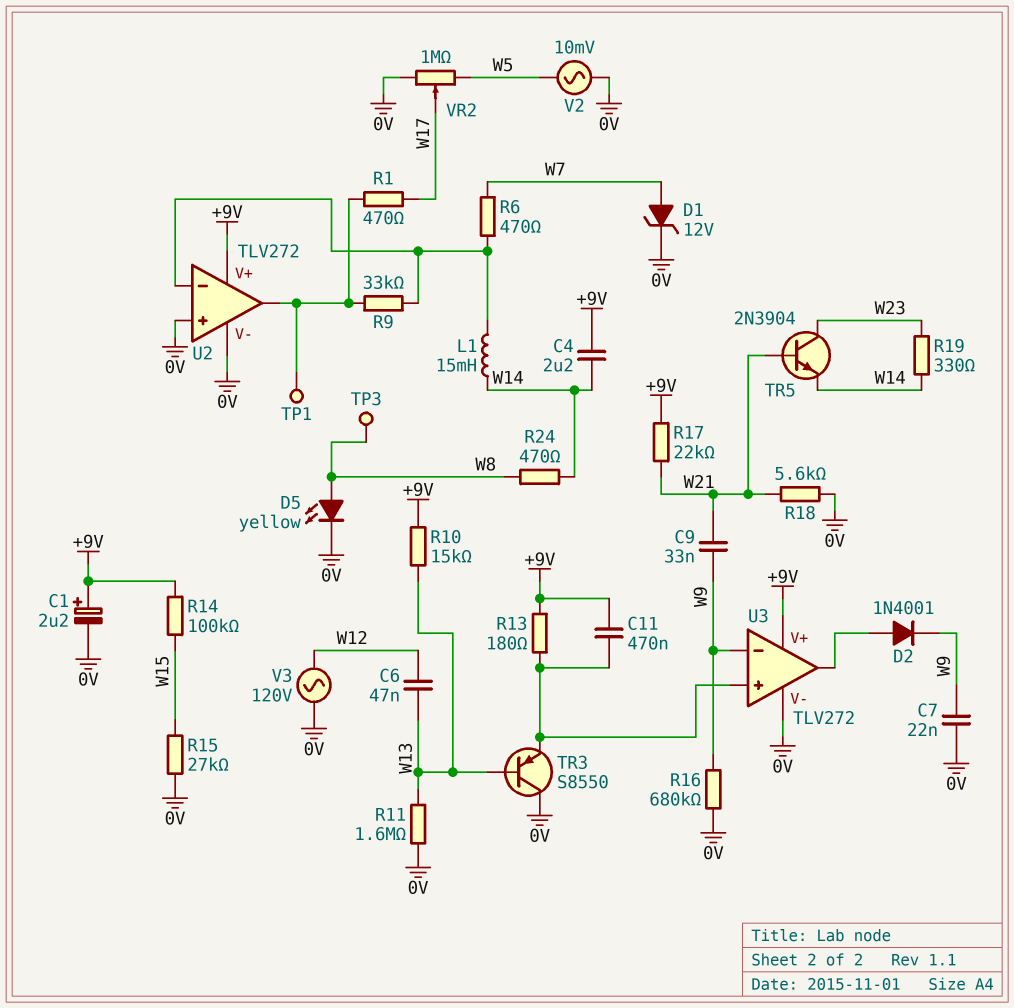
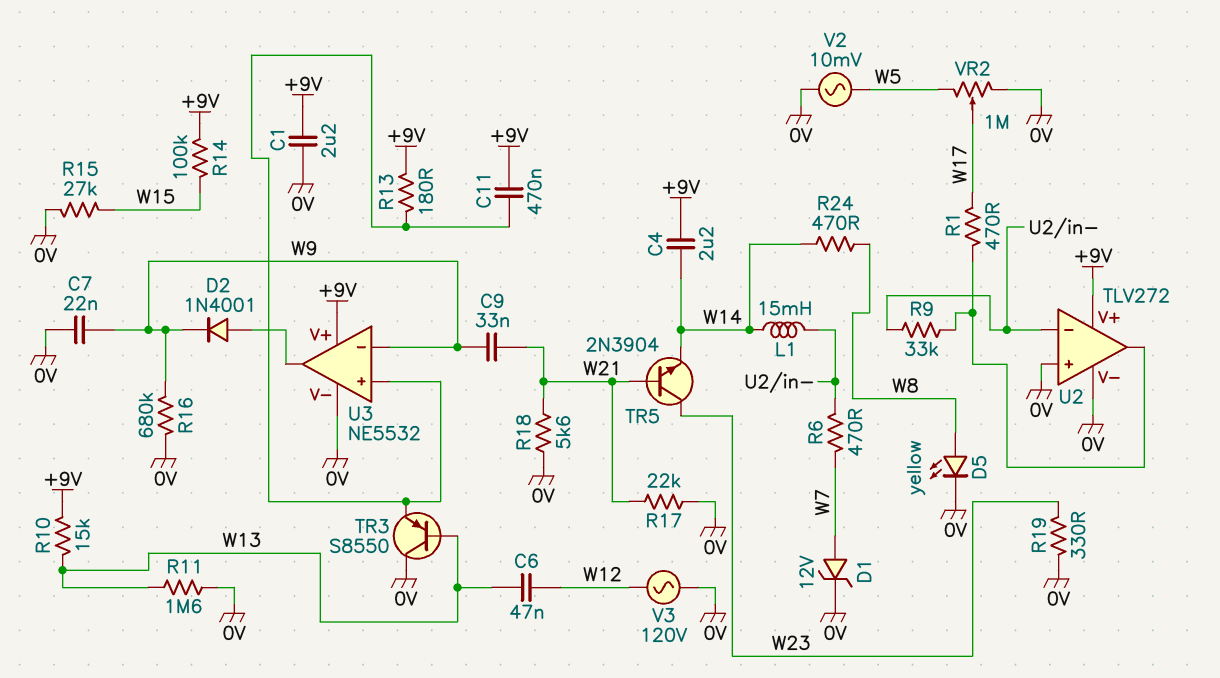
C1: 2.2uF (plus +9V, minus 0V) -> 2.2uF (+9V, 0V)
R17: 22k (+9V, W21) -> 22k (0V, W21)
R19: 330 (W14, W23) -> 330 (0V, W23)
TP1: test point (U2/out) -> none
TP3: test point (W8) -> none
U3: TLV272 -> NE5532

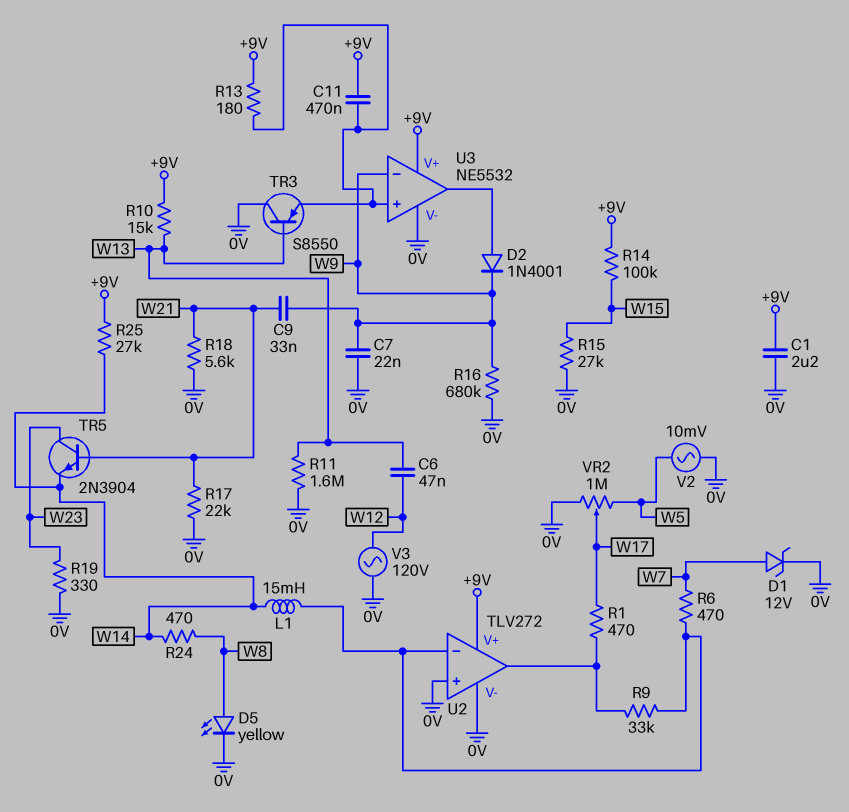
C4: 2.2uF (+9V, W14) -> none
R25: none -> 27k (+9V, W14)

